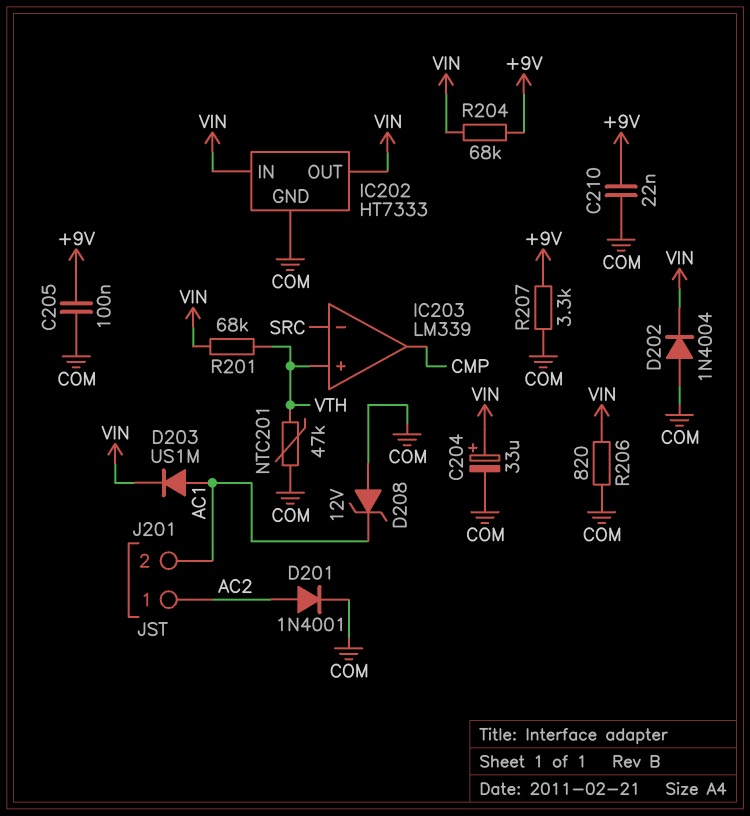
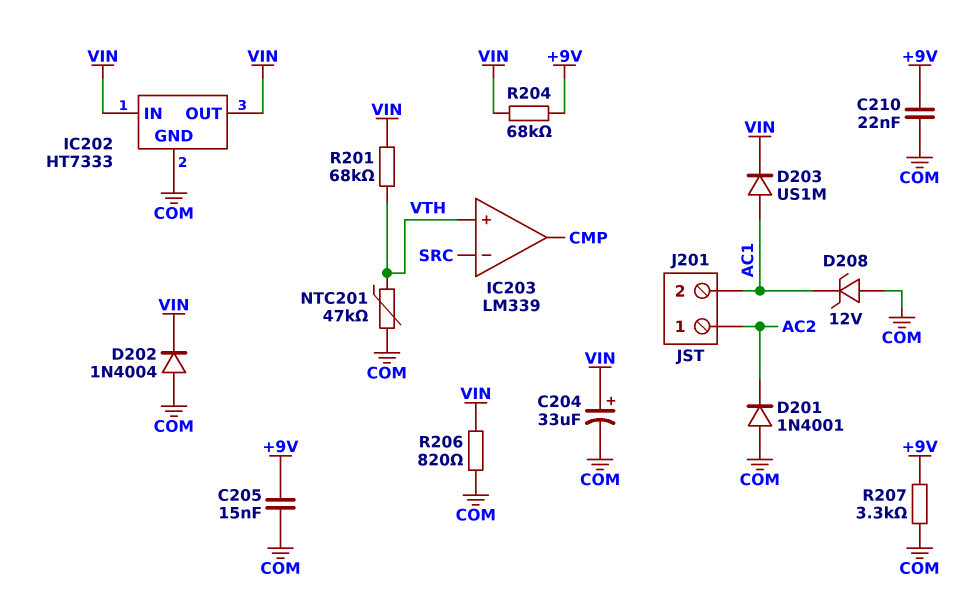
C205: 100nF (+9V, COM) -> 15nF (+9V, COM)
D201: diode 1N4001 (A AC2, K COM) -> diode 1N4001 (A COM, K AC2)

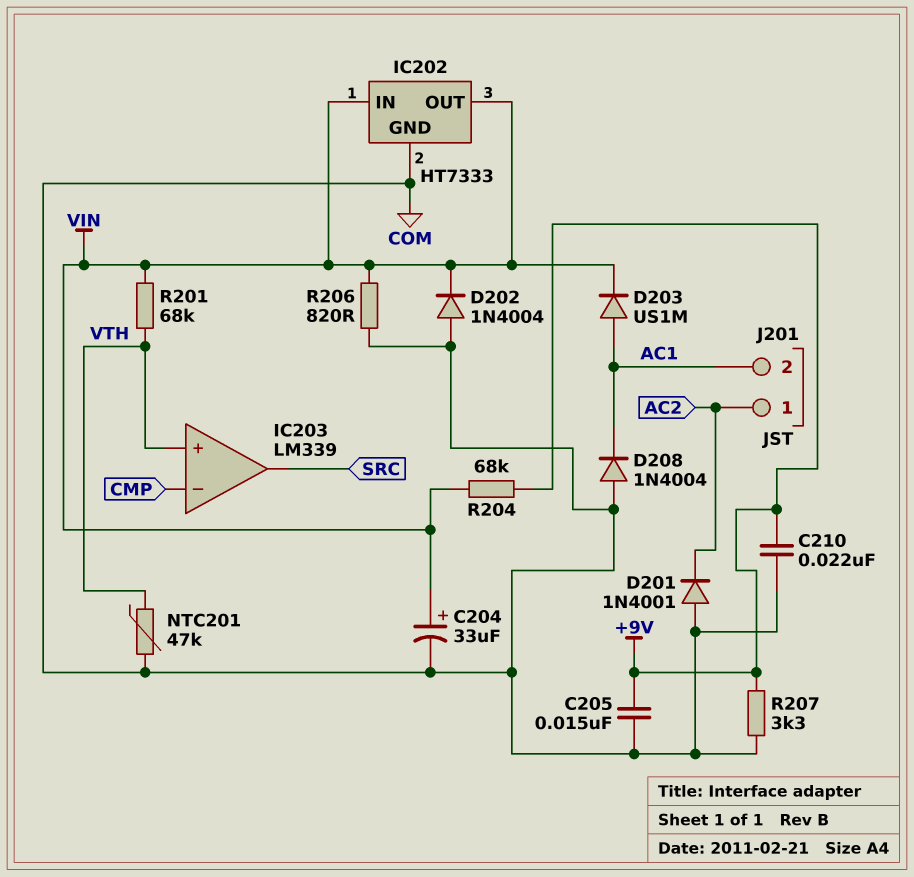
D208: zener 12V (A COM, K AC1) -> diode 1N4004 (A COM, K AC1)
IC203 pin in-: SRC -> CMP
IC203 pin out: CMP -> SRC

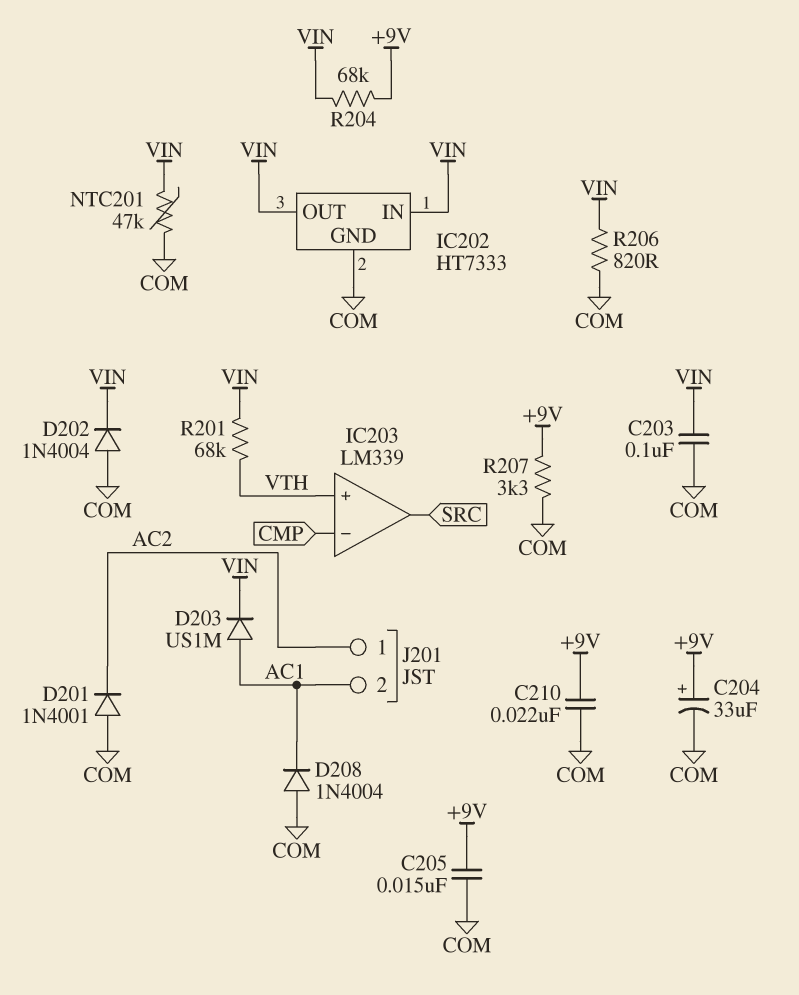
C203: none -> 100nF (COM, VIN)
C204: 33uF (plus VIN, minus COM) -> 33uF (plus +9V, minus COM)
NTC201: 47k (COM, VTH) -> 47k (COM, VIN)

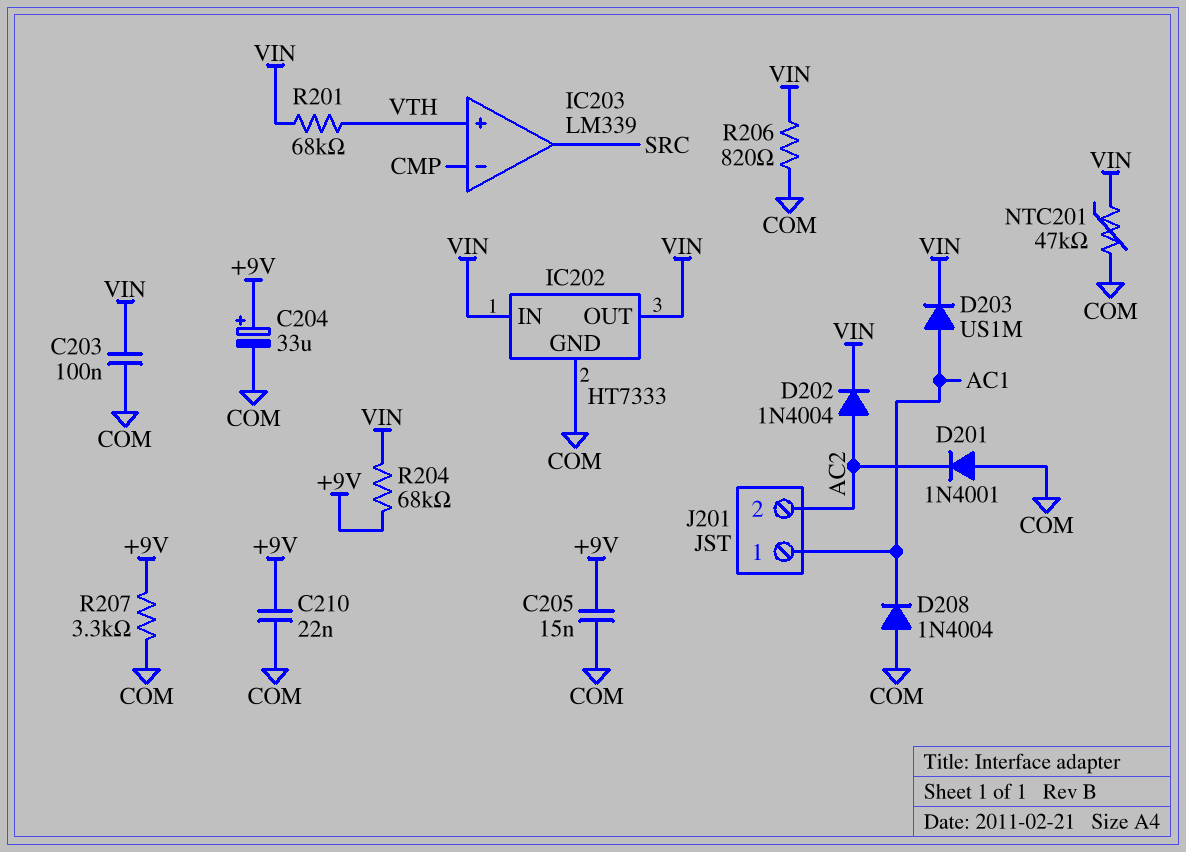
D202: diode 1N4004 (A COM, K VIN) -> diode 1N4004 (A AC2, K VIN)
J201 pin 1: AC2 -> AC1
J201 pin 2: AC1 -> AC2

